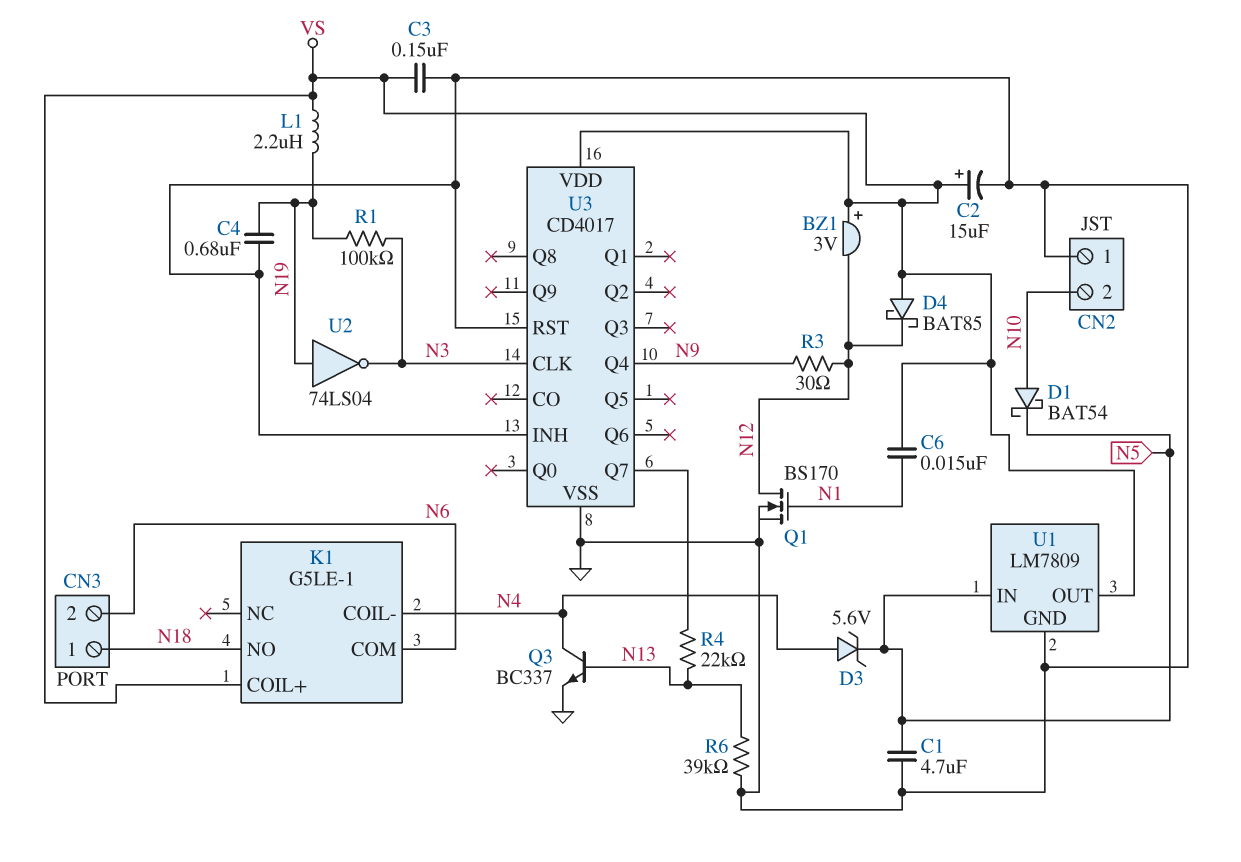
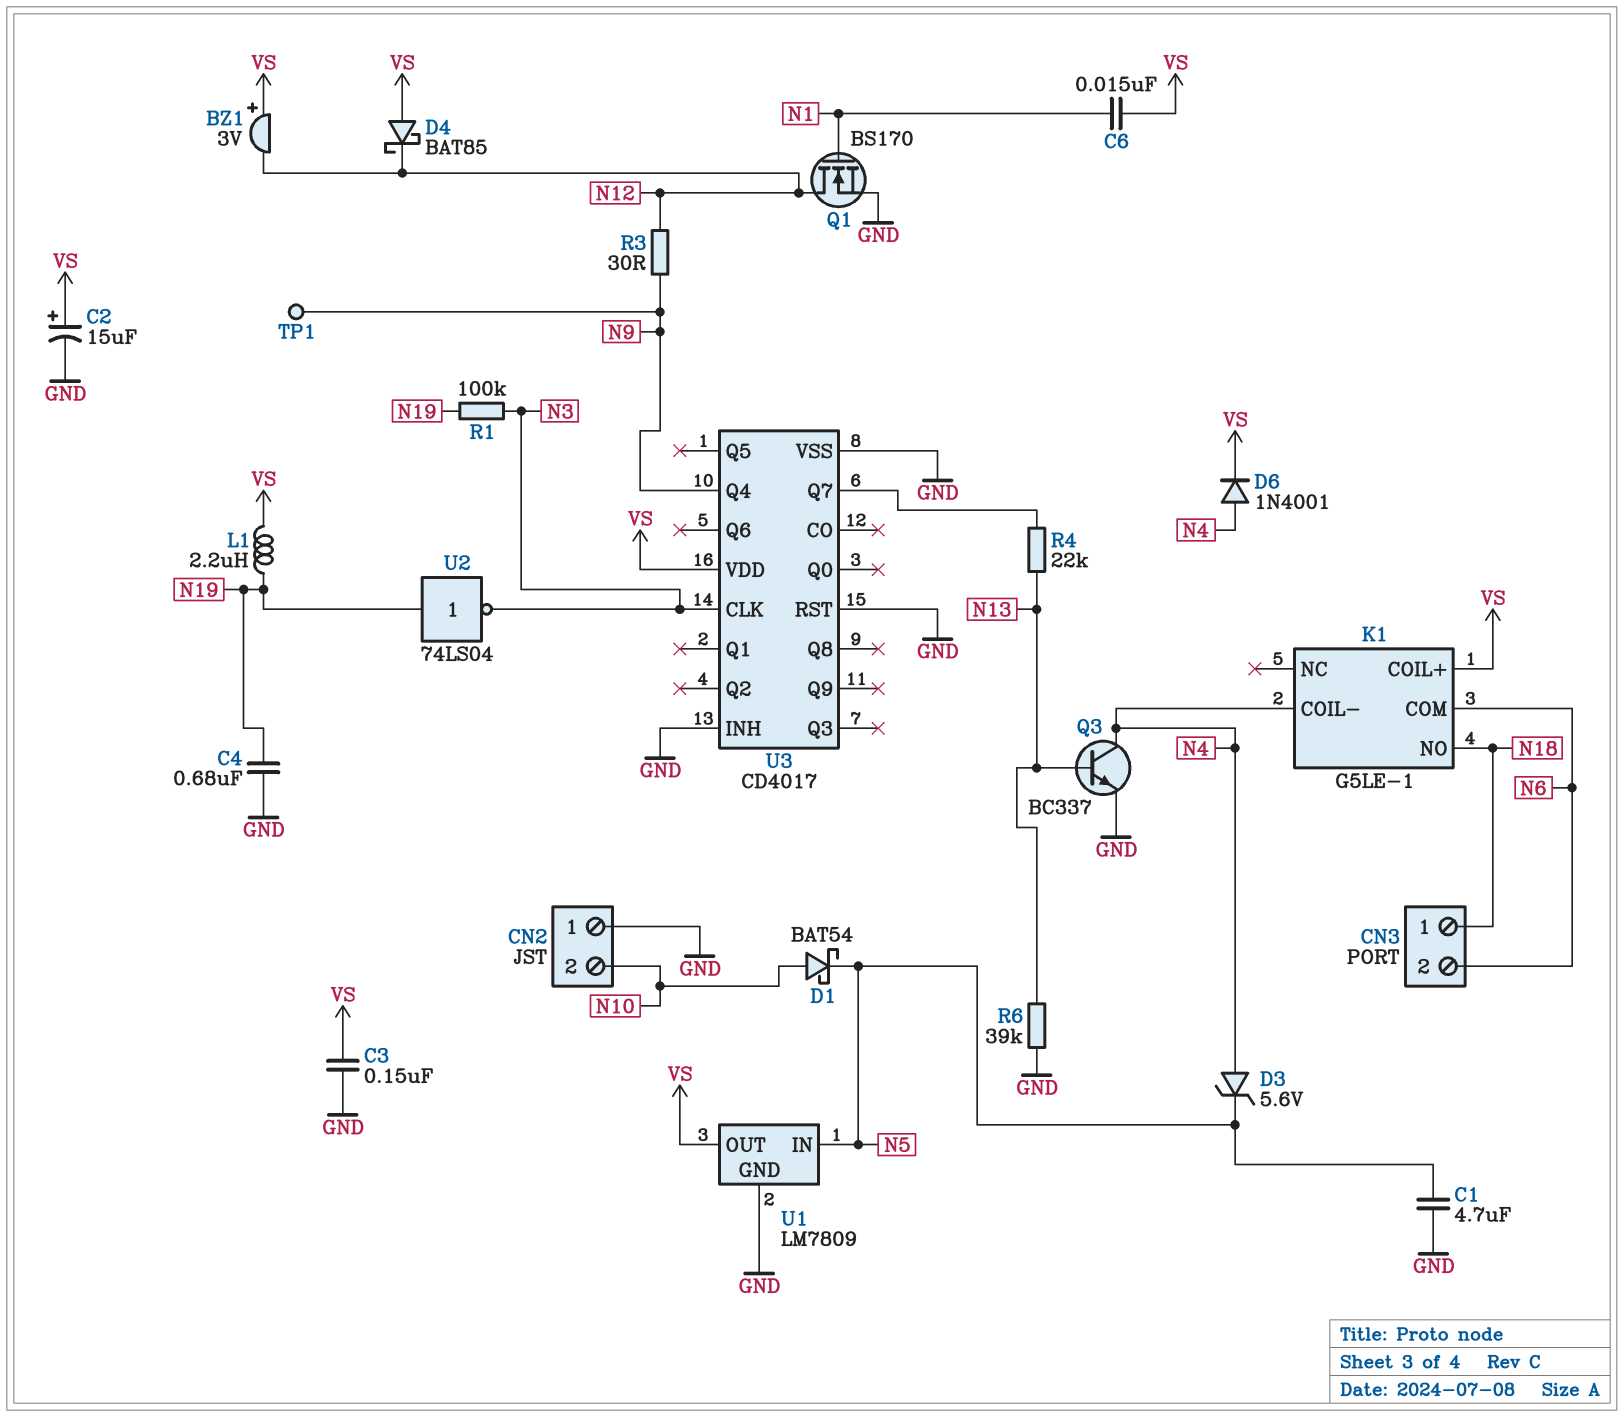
D6: none -> diode 1N4001 (A N4, K VS)
TP1: none -> test point (N9)

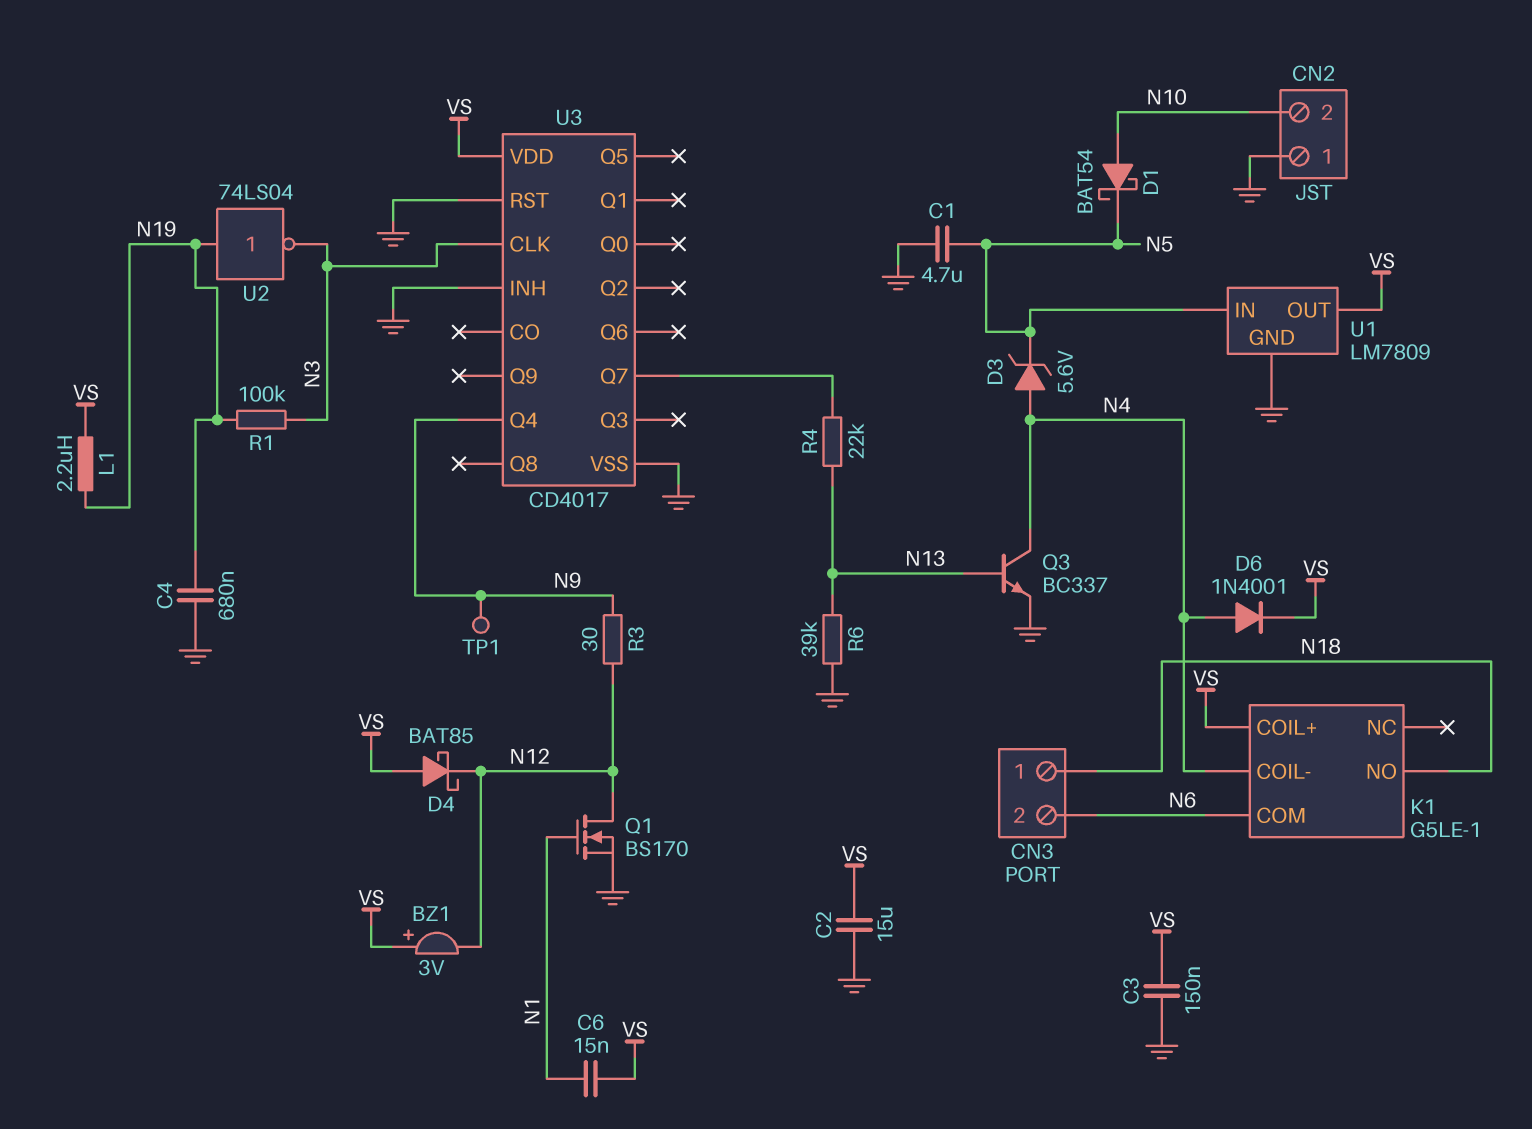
C2: 15uF (plus VS, minus GND) -> 15uF (GND, VS)

